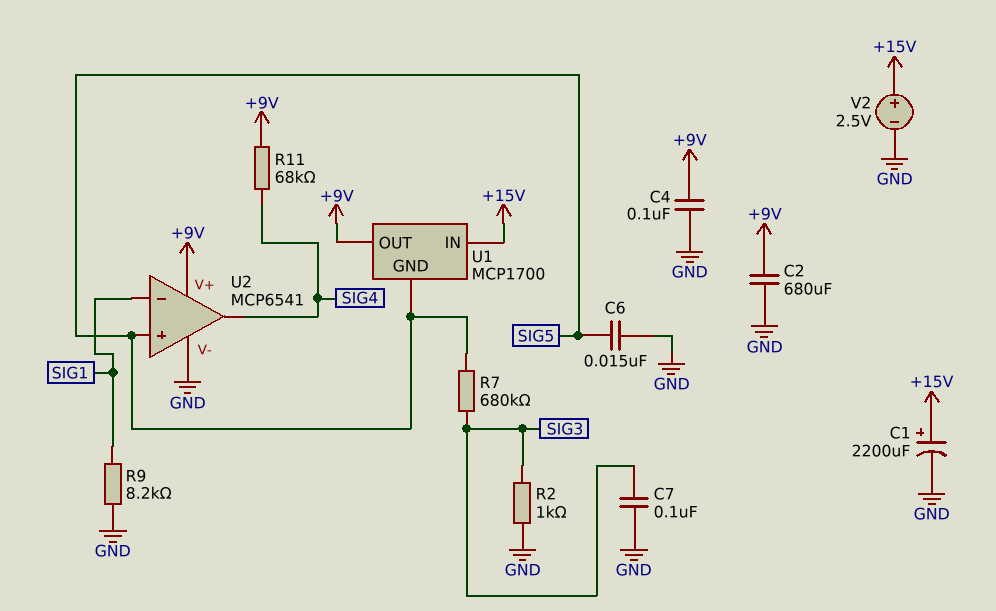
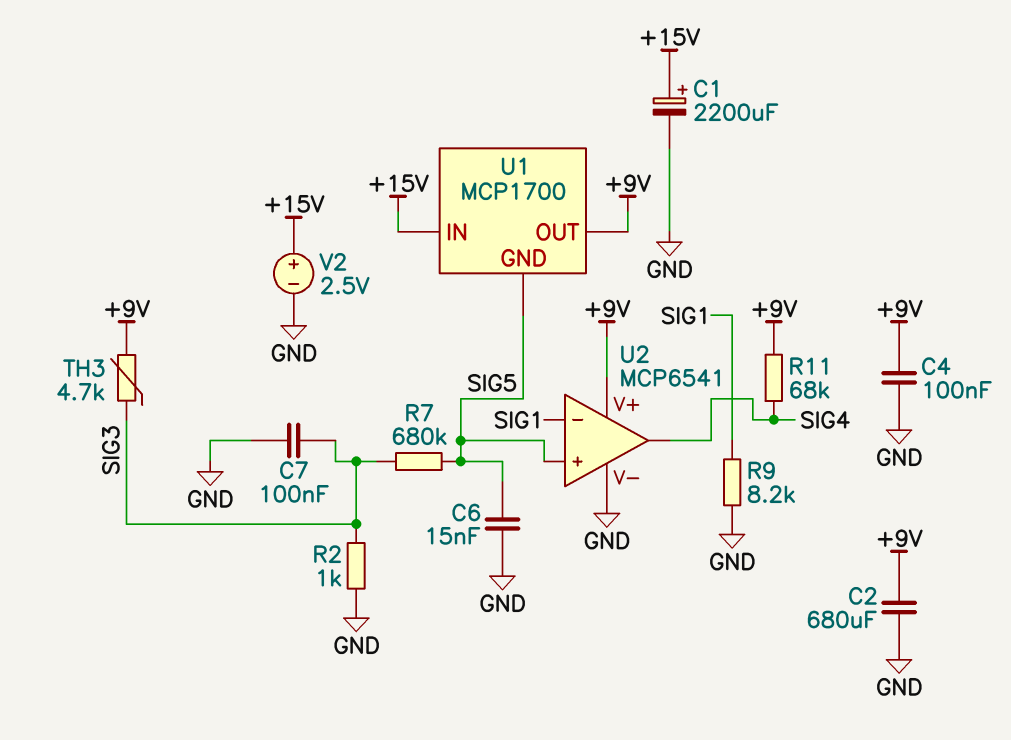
TH3: none -> 4.7k (+9V, SIG3)

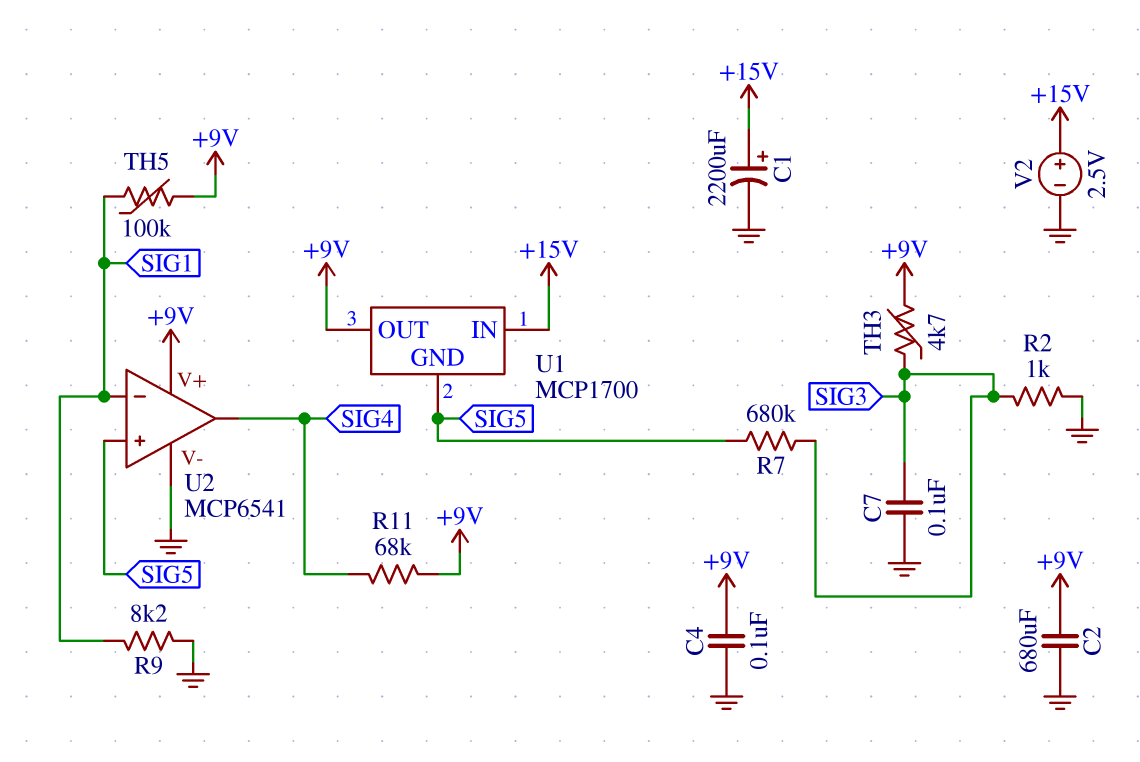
C6: 15nF (GND, SIG5) -> none
TH5: none -> 100k (+9V, SIG1)

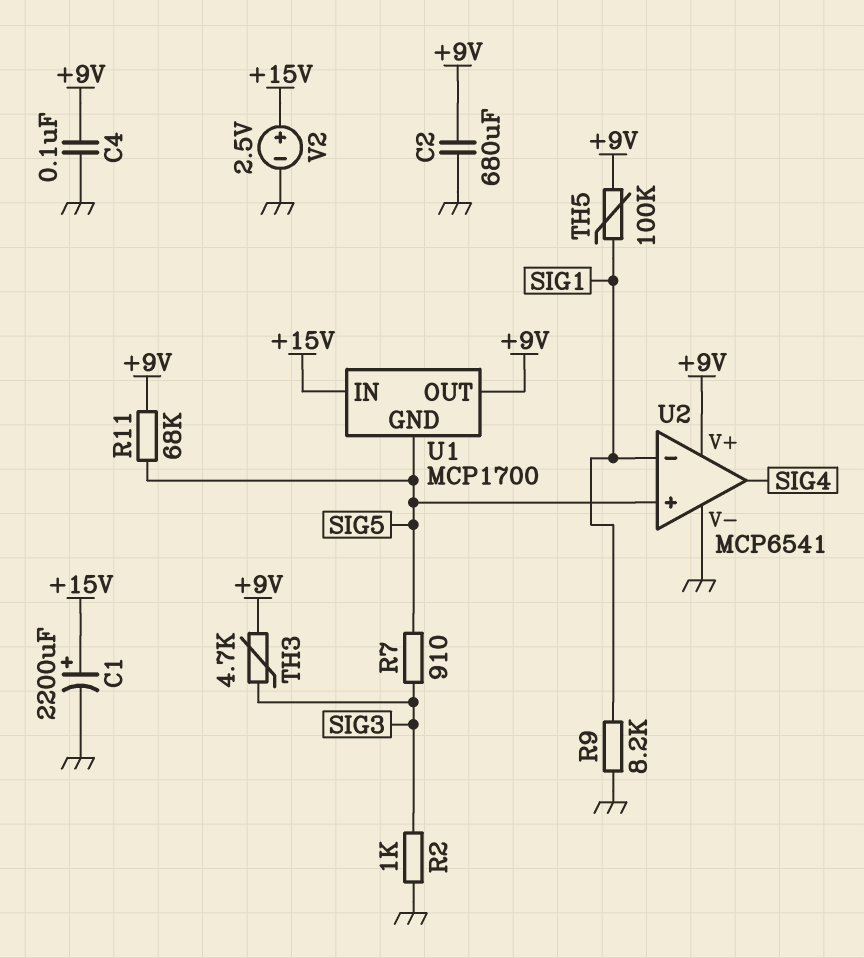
C7: 100nF (GND, SIG3) -> none
R7: 680k (SIG3, SIG5) -> 910 (SIG3, SIG5)
R11: 68k (+9V, SIG4) -> 68k (+9V, SIG5)

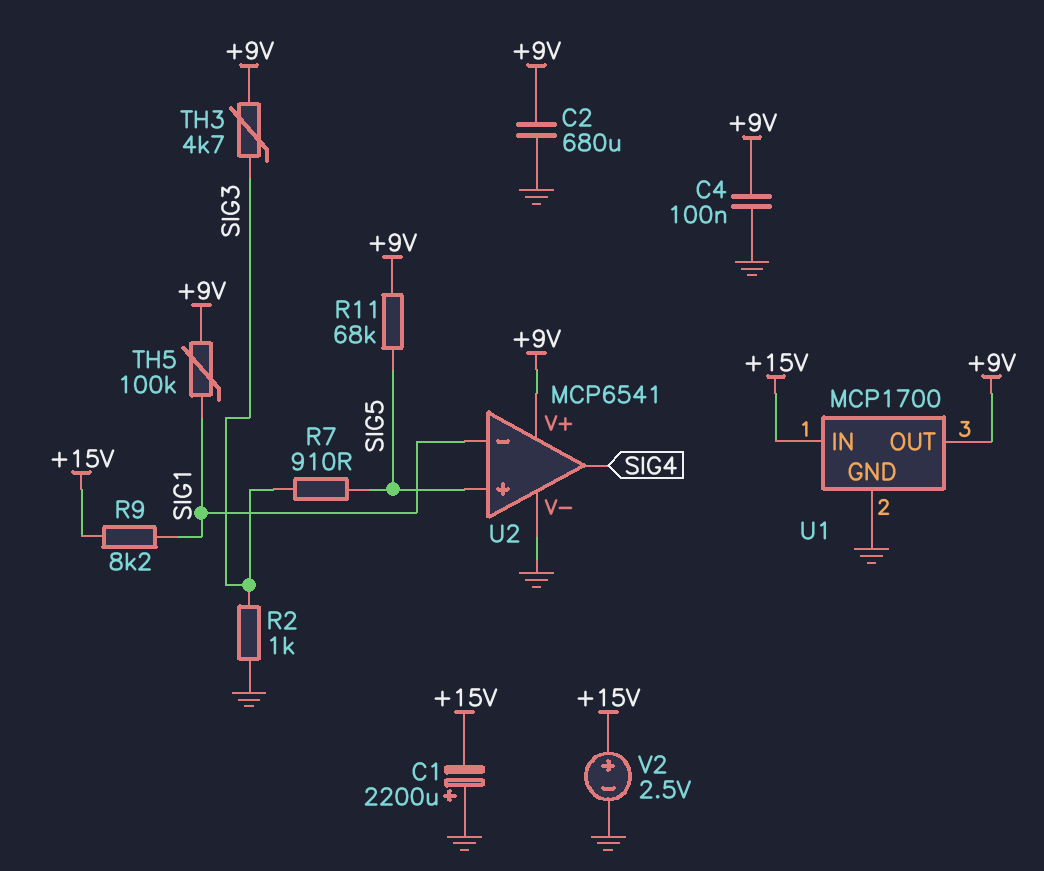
C1: 2200uF (plus +15V, minus GND) -> 2200uF (plus GND, minus +15V)
R9: 8.2k (GND, SIG1) -> 8.2k (+15V, SIG1)
U1 pin GND: SIG5 -> GND

